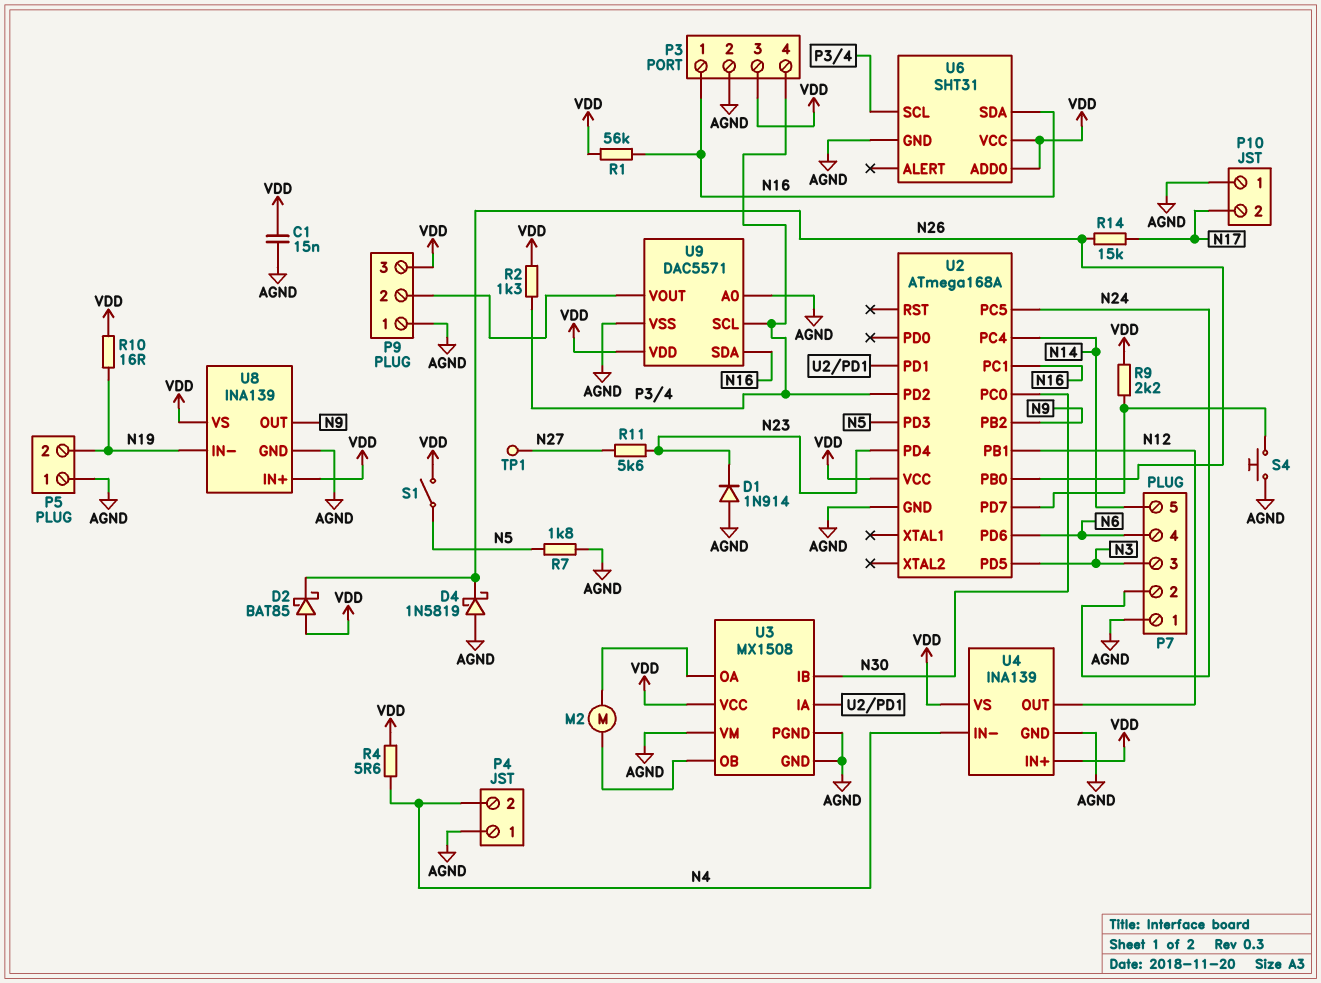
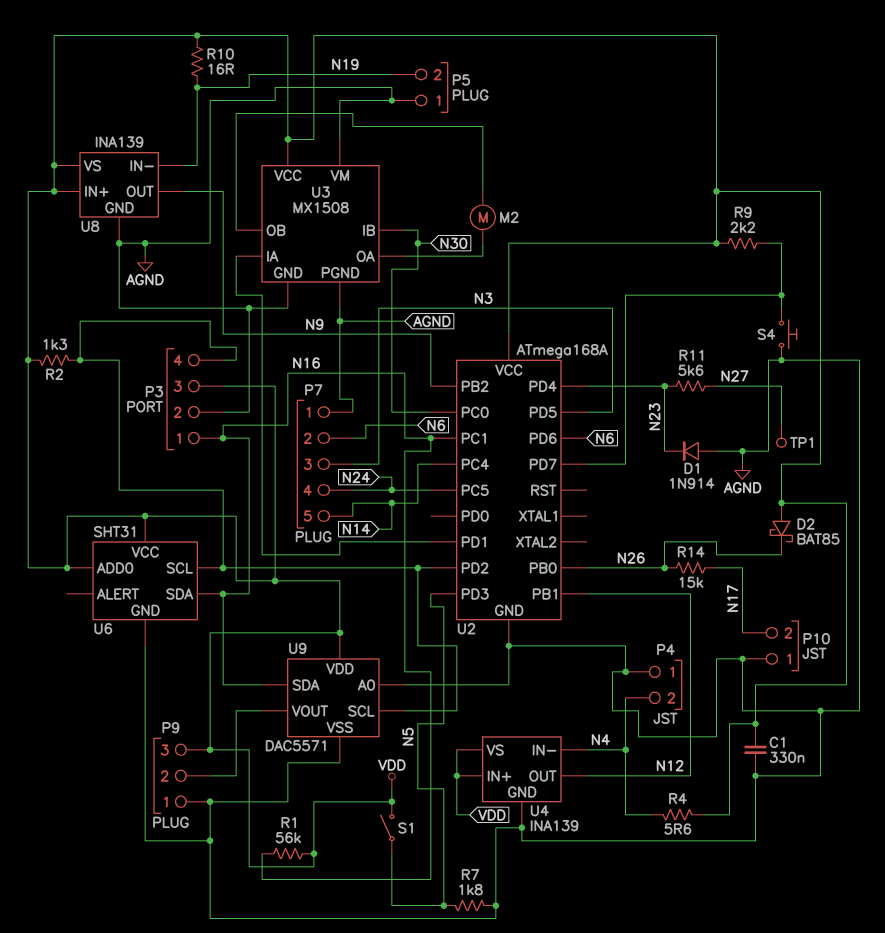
C1: 15nF (AGND, VDD) -> 330nF (AGND, VDD)
D4: schottky 1N5819 (A AGND, K N26) -> none
P7 pin 2: N24 -> N6
P7 pin 4: N6 -> N24

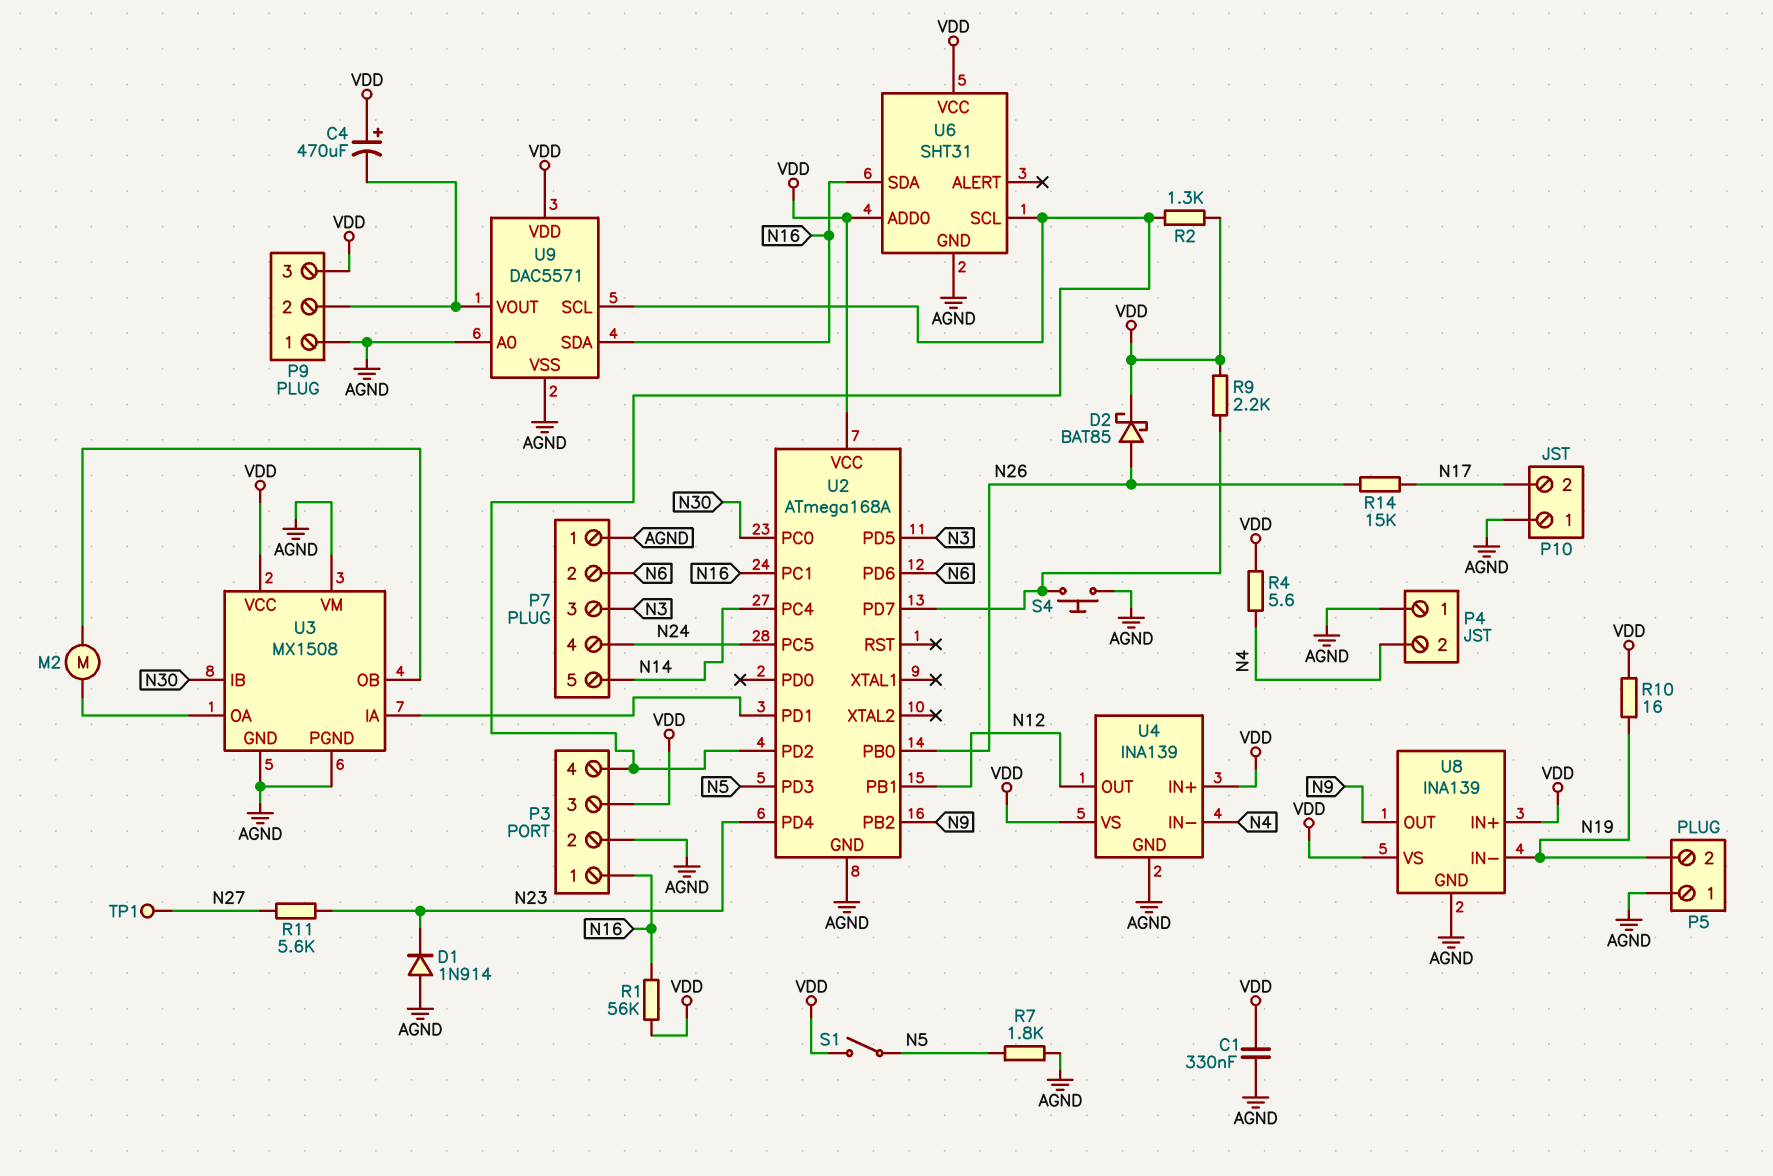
C4: none -> 470uF (plus VDD, minus P9/2)
D2: schottky BAT85 (A VDD, K N26) -> schottky BAT85 (A N26, K VDD)

